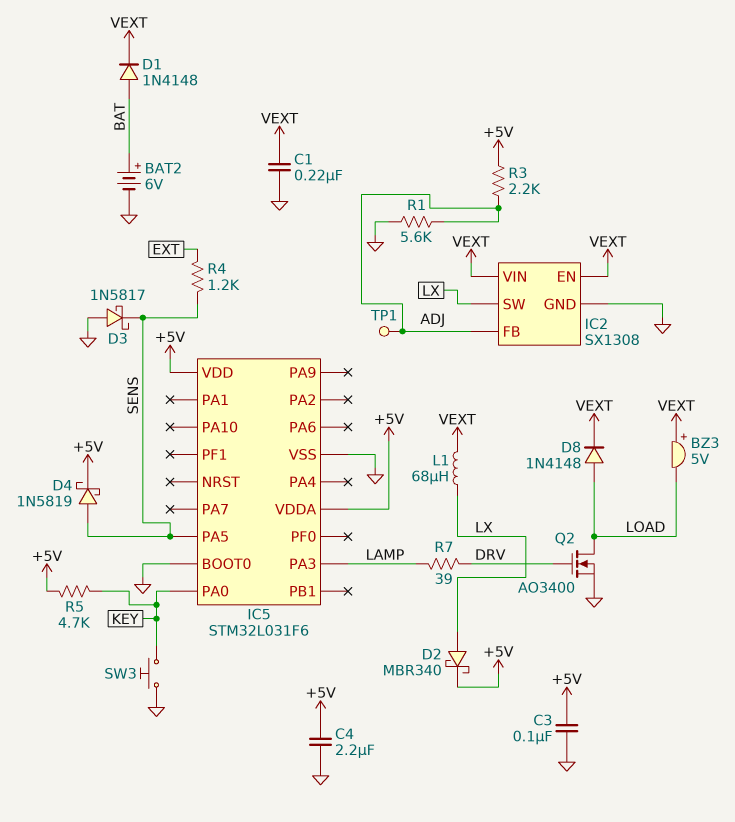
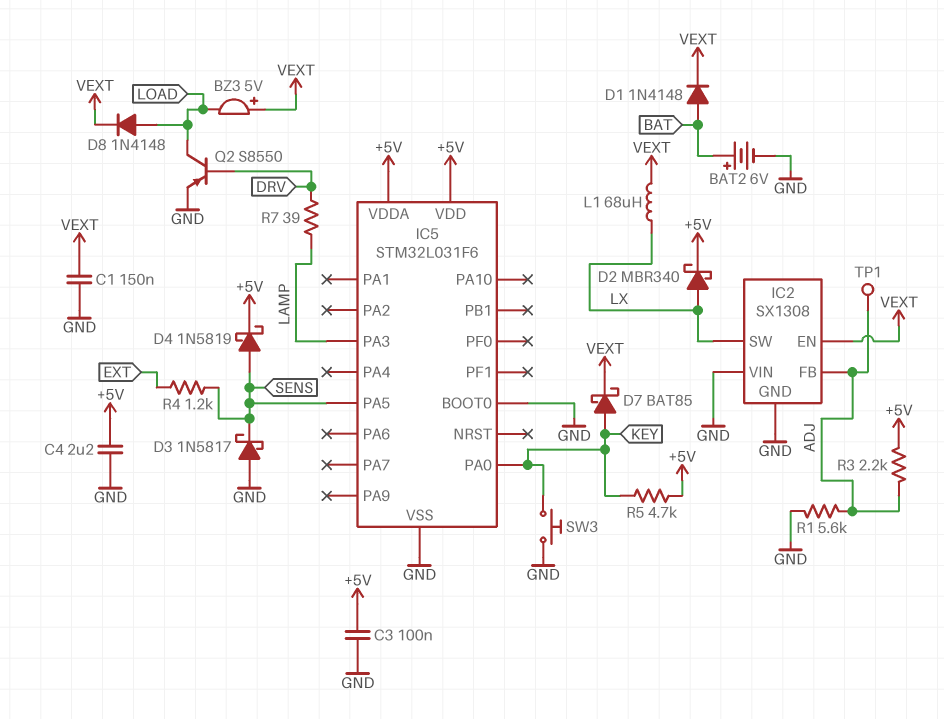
C1: 220nF (GND, VEXT) -> 150nF (GND, VEXT)
D7: none -> schottky BAT85 (A KEY, K VEXT)
IC2 pin VIN: VEXT -> GND
Q2: NMOS AO3400 (G DRV, D LOAD, S GND) -> PNP S8550 (B DRV, C LOAD, E GND)

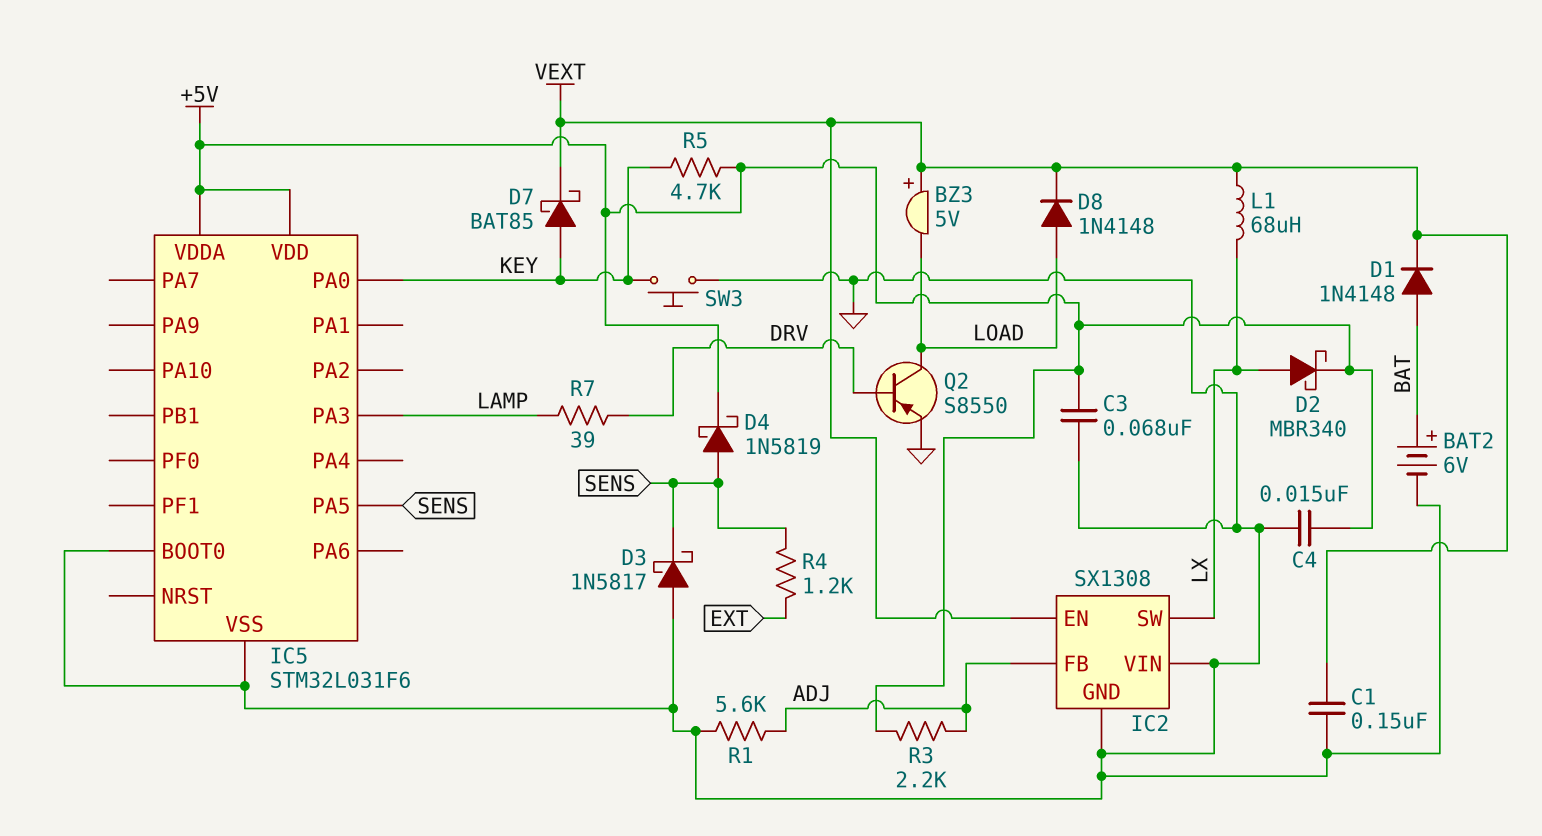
C3: 100nF (+5V, GND) -> 68nF (+5V, GND)
C4: 2.2uF (+5V, GND) -> 15nF (+5V, GND)
TP1: test point (ADJ) -> none

